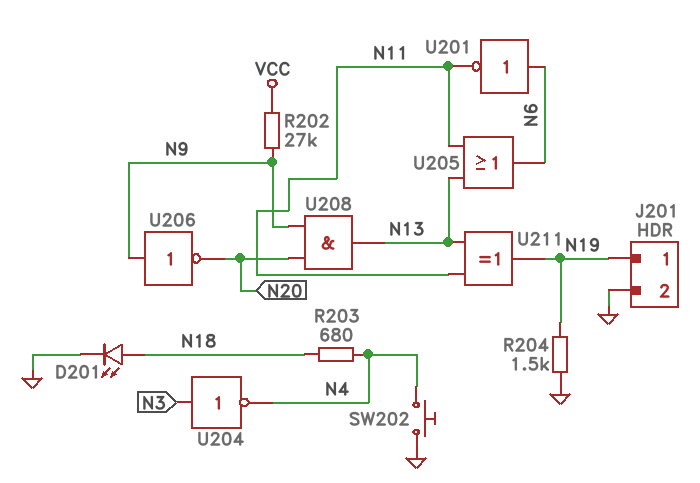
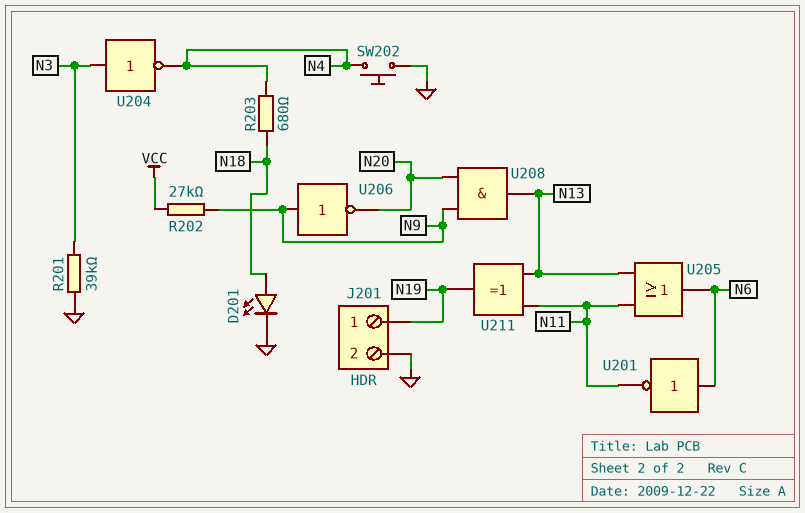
R201: none -> 39k (GND, N3)
R204: 1.5k (GND, N19) -> none

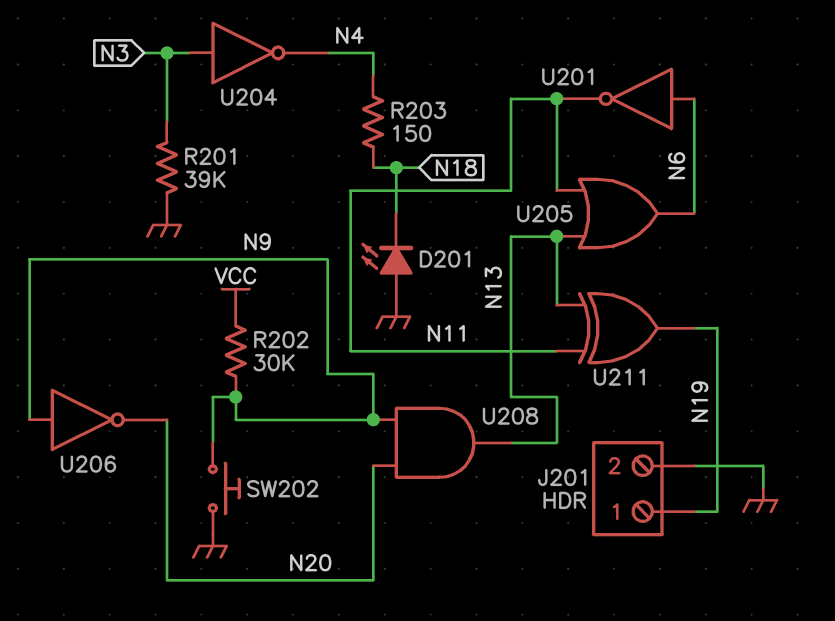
D201: LED (A N18, K GND) -> LED (A GND, K N18)
R202: 27k (N9, VCC) -> 30k (N9, VCC)
R203: 680 (N4, N18) -> 150 (N4, N18)
SW202: button (GND, N4) -> button (GND, N9)

